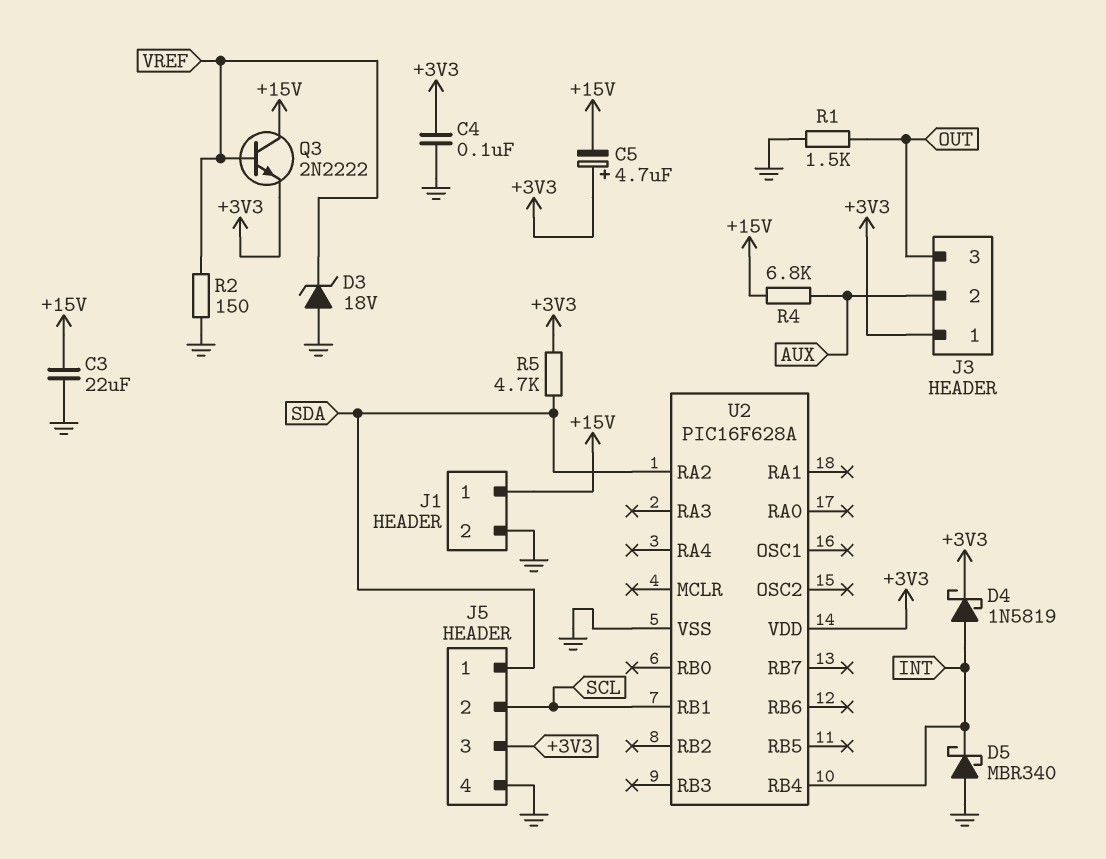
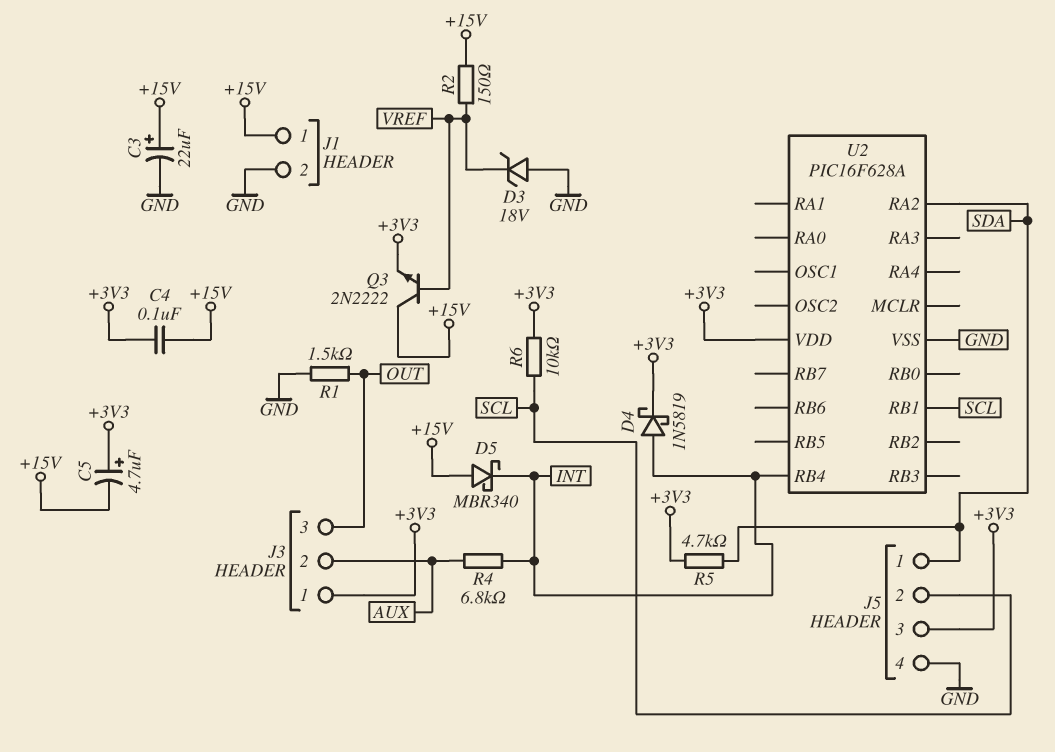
C3: 22uF (+15V, GND) -> 22uF (plus +15V, minus GND)
C4: 100nF (+3V3, GND) -> 100nF (+3V3, +15V)
D5: schottky MBR340 (A GND, K INT) -> schottky MBR340 (A +15V, K INT)
R2: 150 (GND, VREF) -> 150 (+15V, VREF)
R4: 6.8k (+15V, AUX) -> 6.8k (AUX, INT)
R6: none -> 10k (+3V3, SCL)

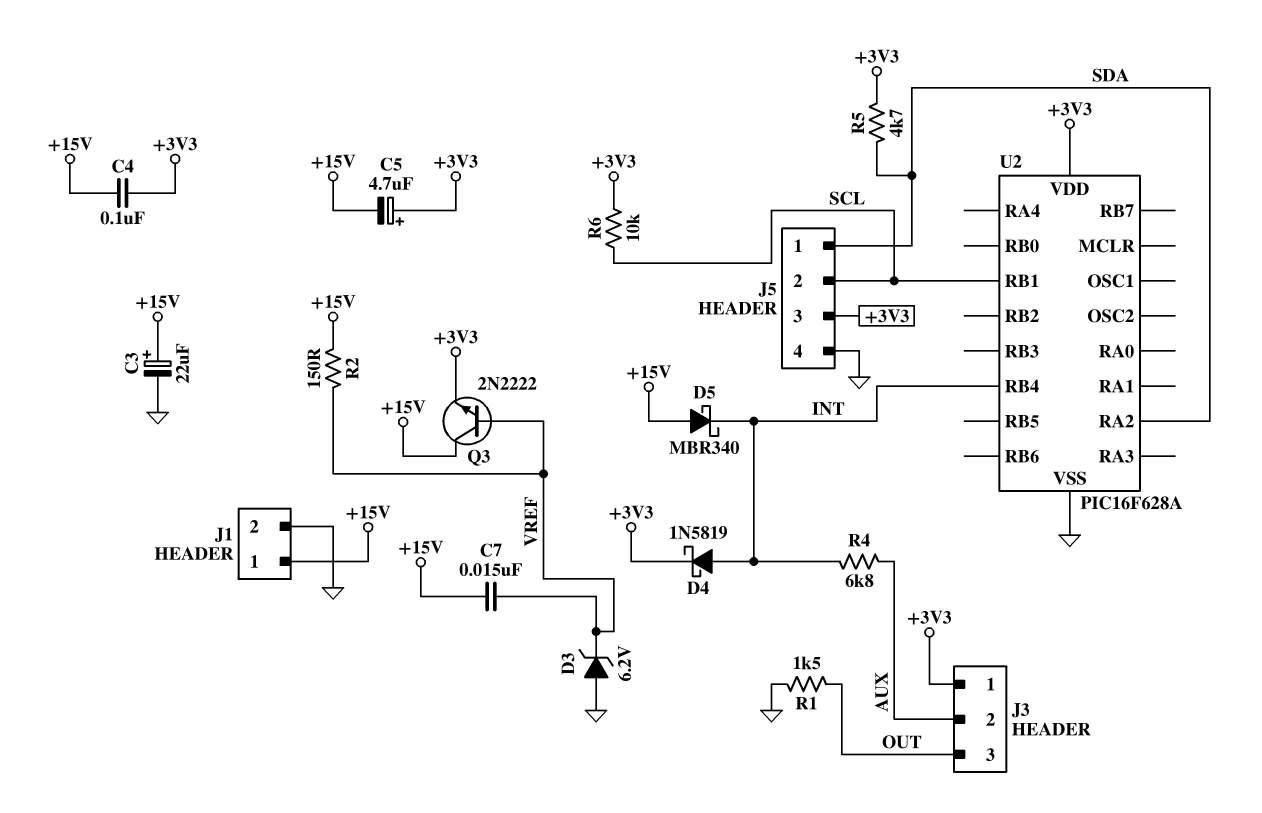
C7: none -> 15nF (+15V, VREF)
D3: zener 18V (A GND, K VREF) -> zener 6.2V (A GND, K VREF)

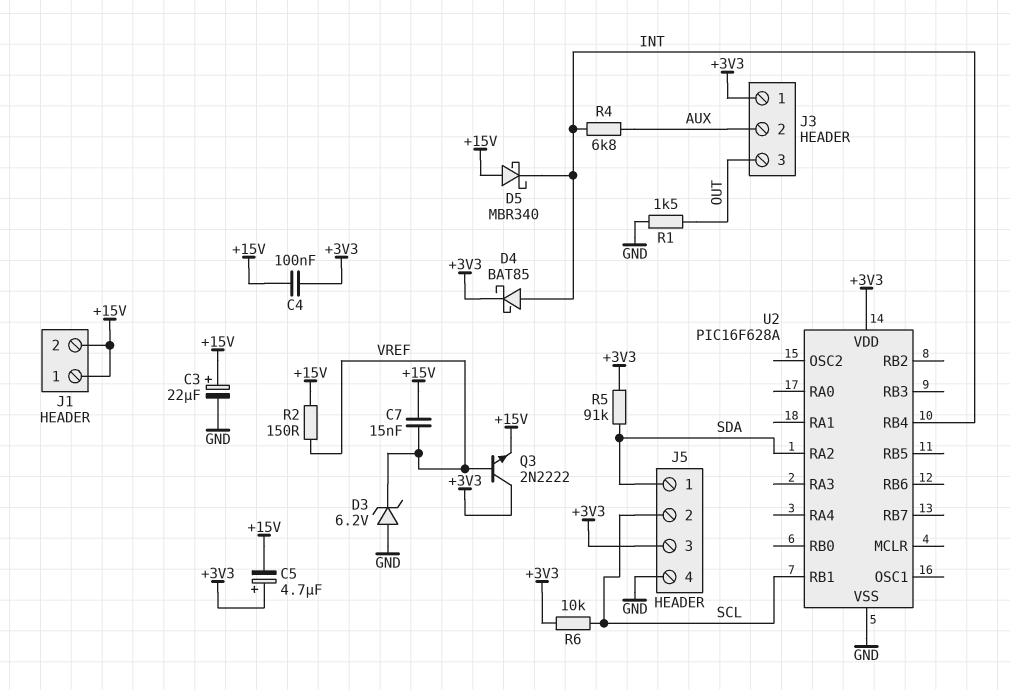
D4: schottky 1N5819 (A INT, K +3V3) -> schottky BAT85 (A INT, K +3V3)
J1 pin 2: GND -> +15V
Q3: NPN 2N2222 (B VREF, C +15V, E +3V3) -> NPN 2N2222 (B VREF, C +3V3, E +15V)
R5: 4.7k (+3V3, SDA) -> 91k (+3V3, SDA)

